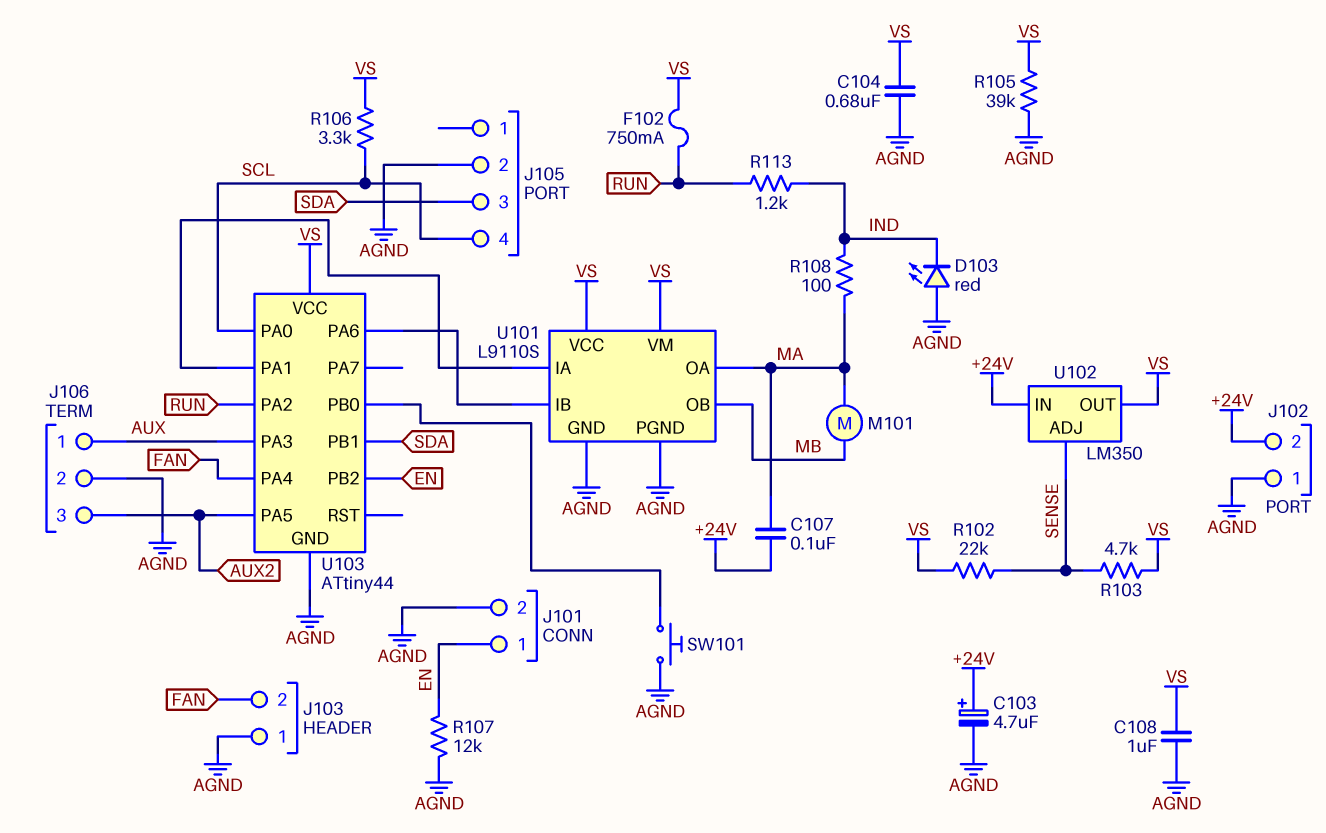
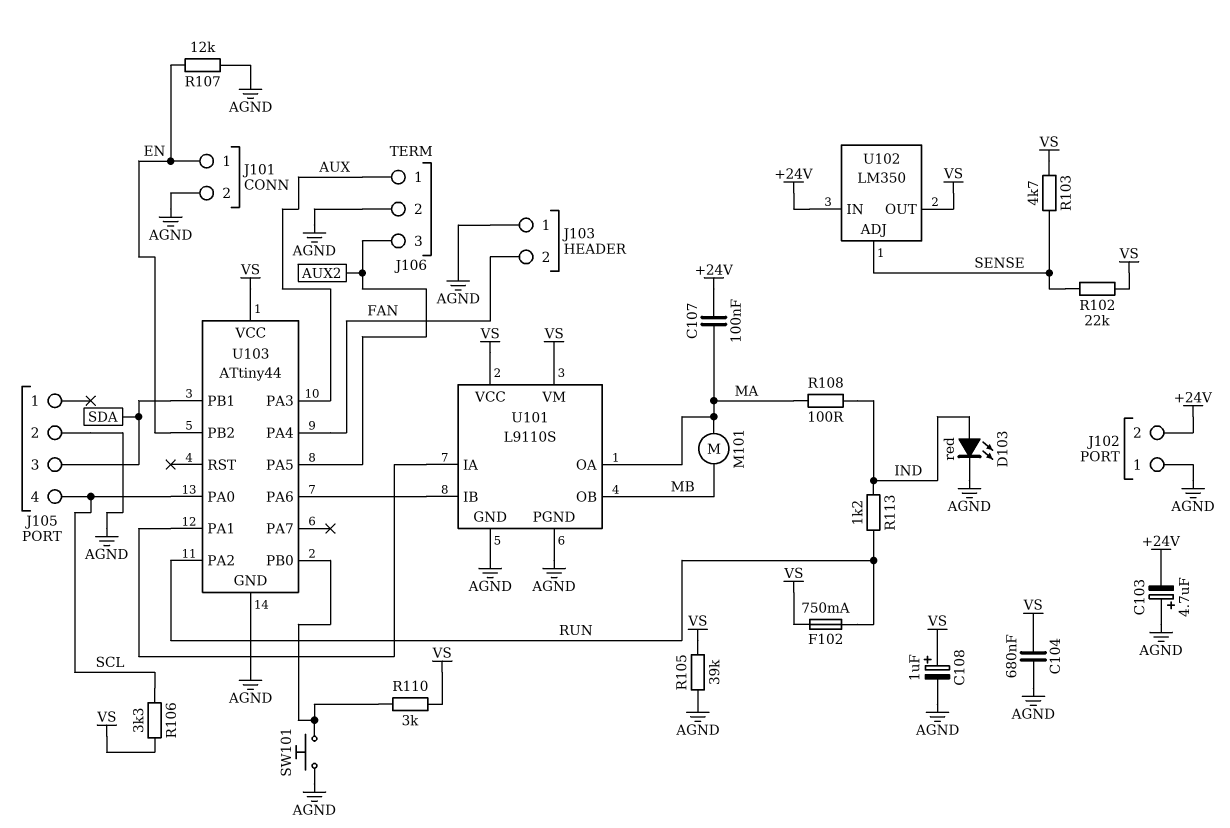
C103: 4.7uF (plus +24V, minus AGND) -> 4.7uF (plus AGND, minus +24V)
C108: 1uF (AGND, VS) -> 1uF (plus VS, minus AGND)
D103: LED red (A AGND, K IND) -> LED red (A IND, K AGND)
R110: none -> 3k (U103/PB0, VS)

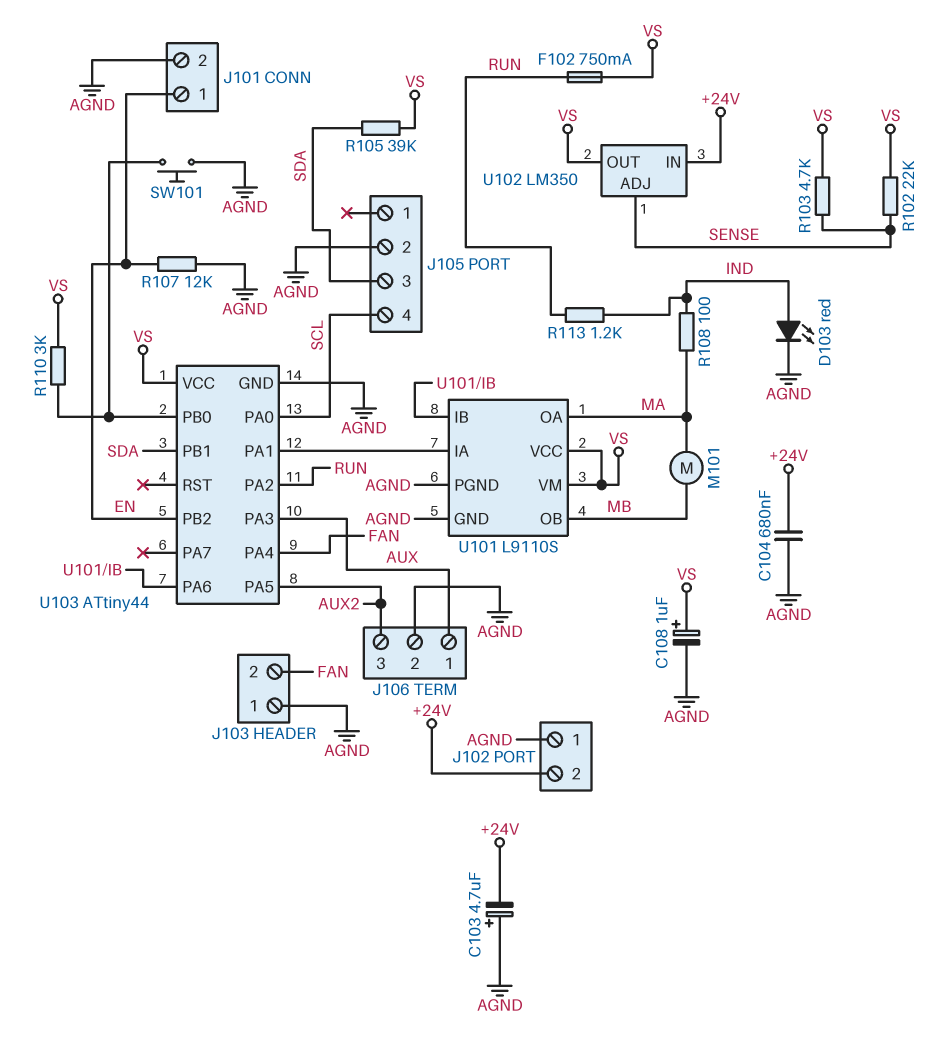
C104: 680nF (AGND, VS) -> 680nF (+24V, AGND)
C107: 100nF (+24V, MA) -> none
R105: 39k (AGND, VS) -> 39k (SDA, VS)
R106: 3.3k (SCL, VS) -> none

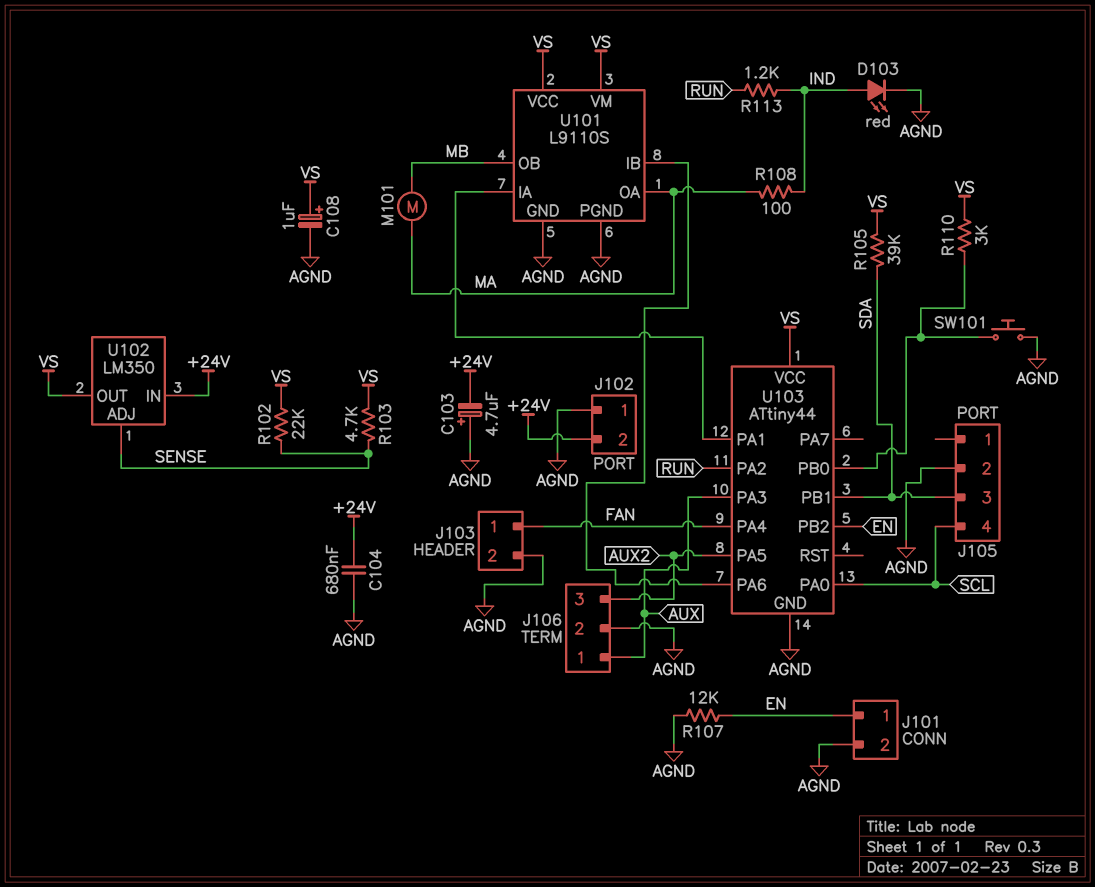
F102: 750mA (RUN, VS) -> none
J103 pin 1: AGND -> FAN
J103 pin 2: FAN -> AGND

